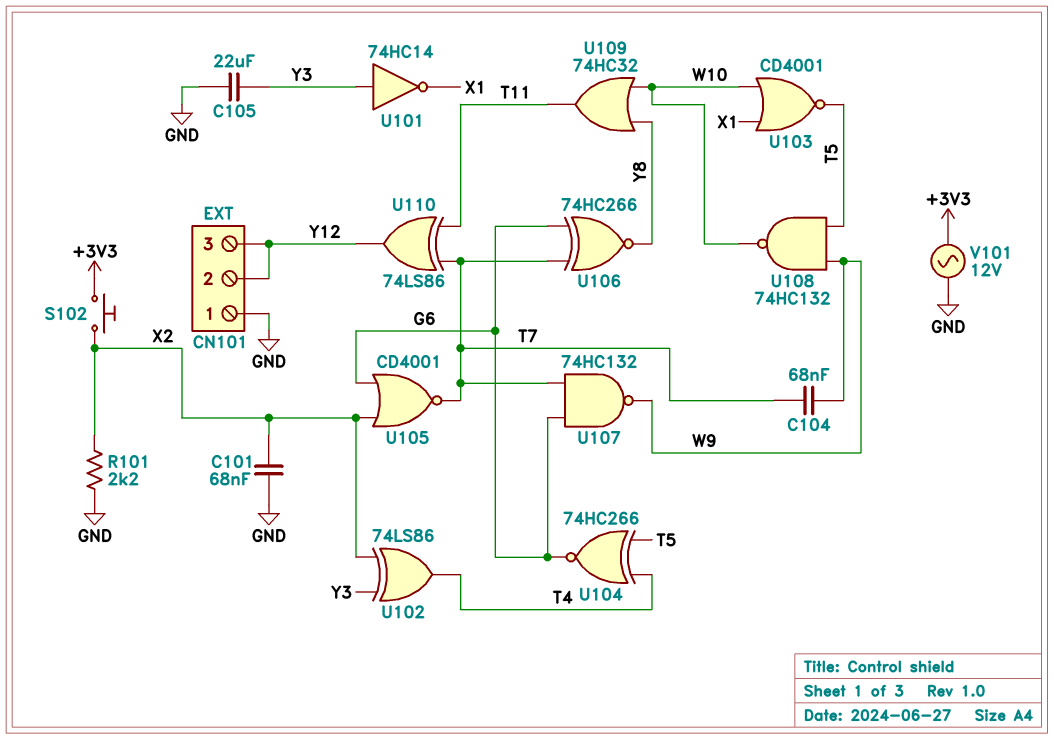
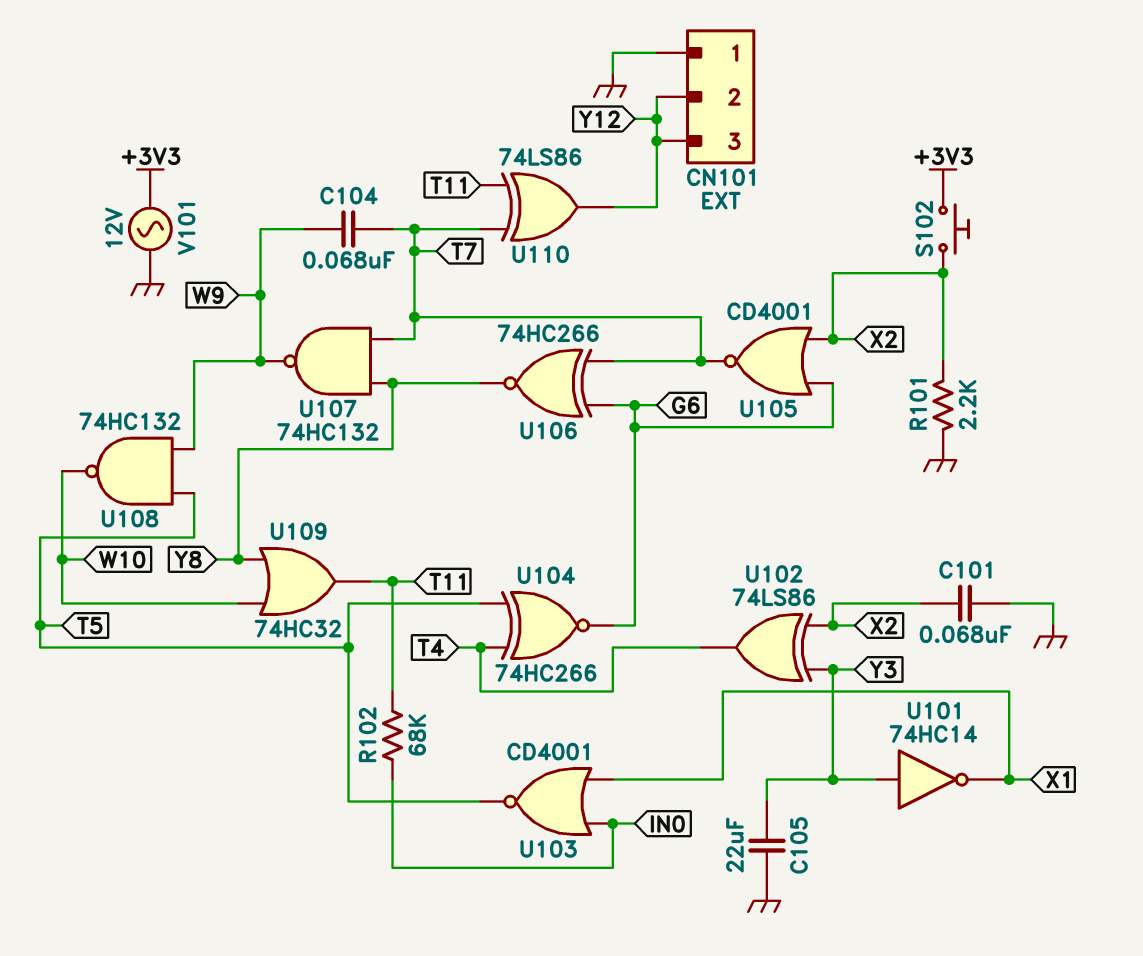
R102: none -> 68k (IN0, T11)
U103: NOR CD4001 (in W10, in X1, out T5) -> NOR CD4001 (in IN0, in X1, out T5)
U107: NAND 74HC132 (in G6, in T7, out W9) -> NAND 74HC132 (in T7, in Y8, out W9)

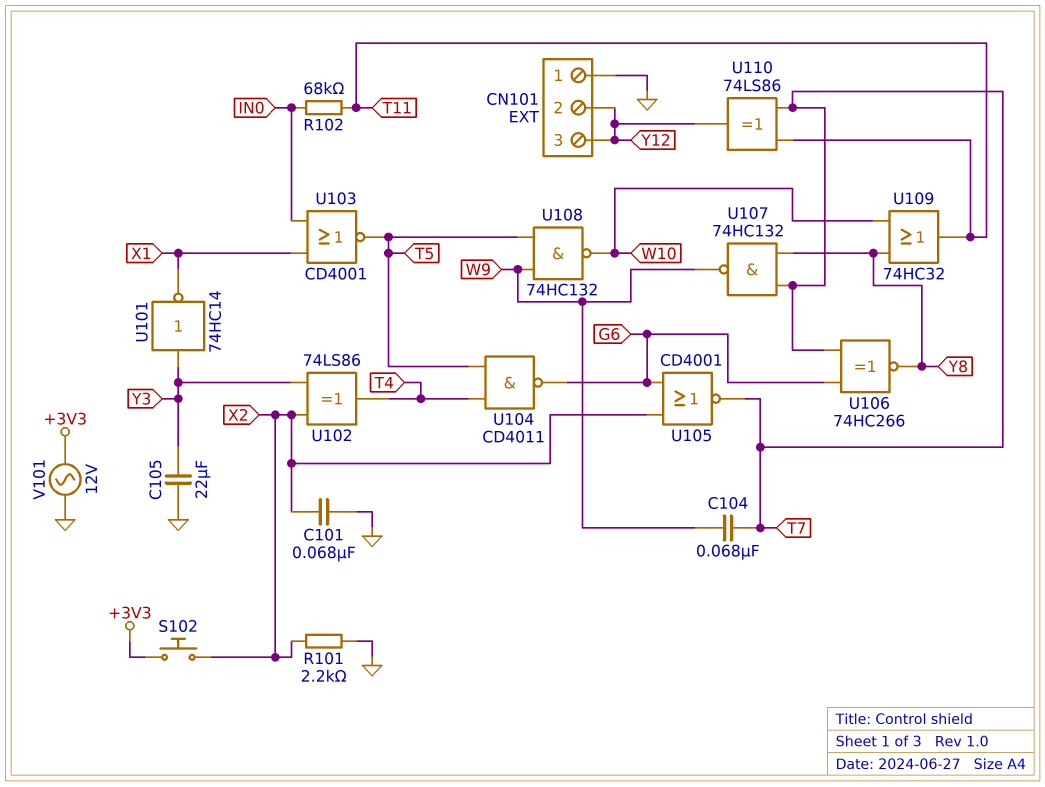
U104: XNOR 74HC266 (in T4, in T5, out G6) -> NAND CD4011 (in T4, in T5, out G6)

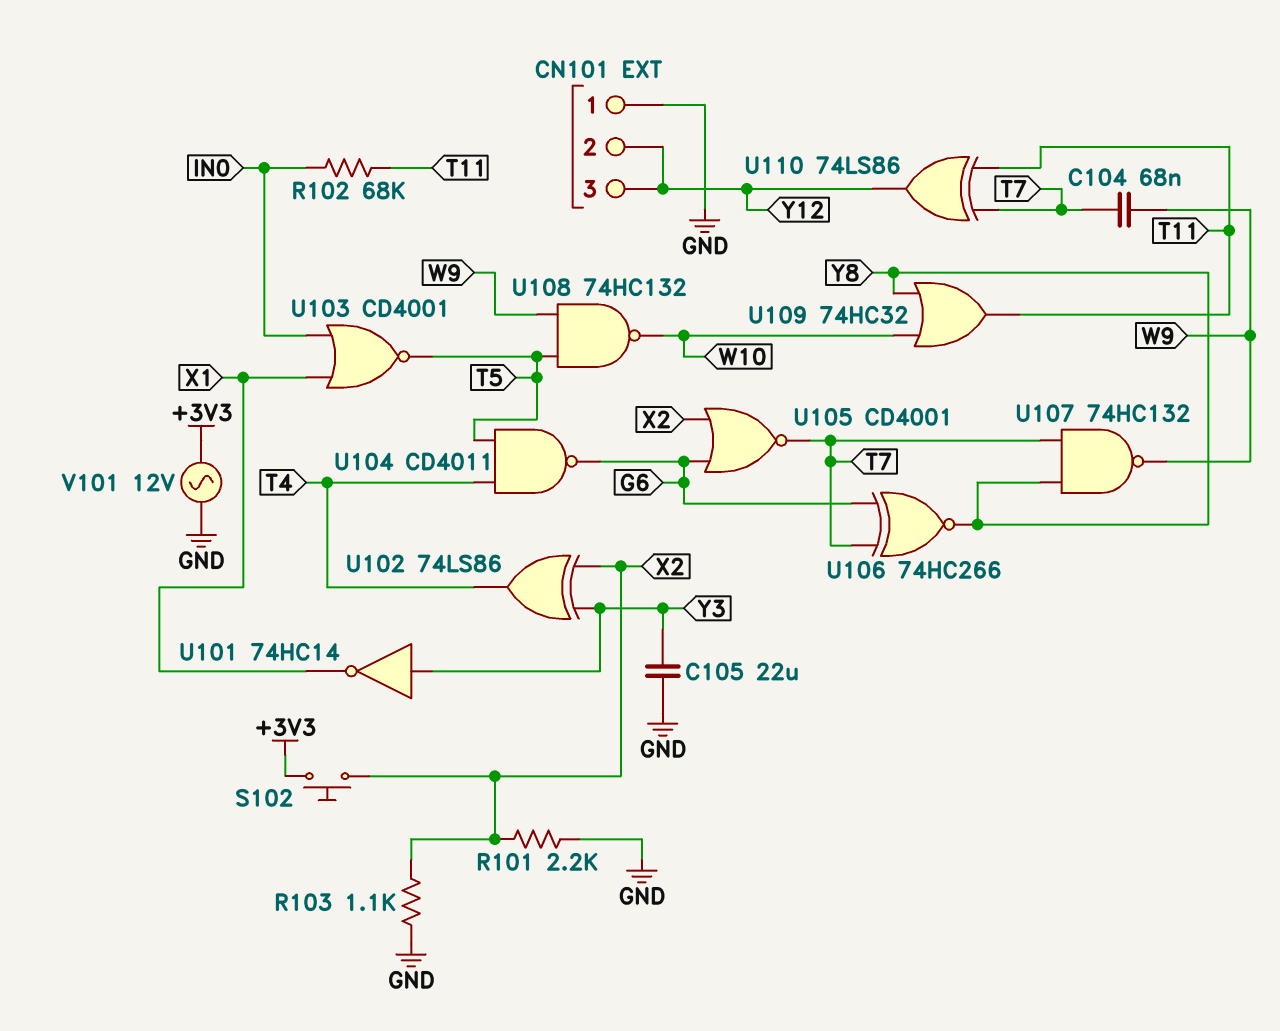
C101: 68nF (GND, X2) -> none
R103: none -> 1.1k (GND, X2)

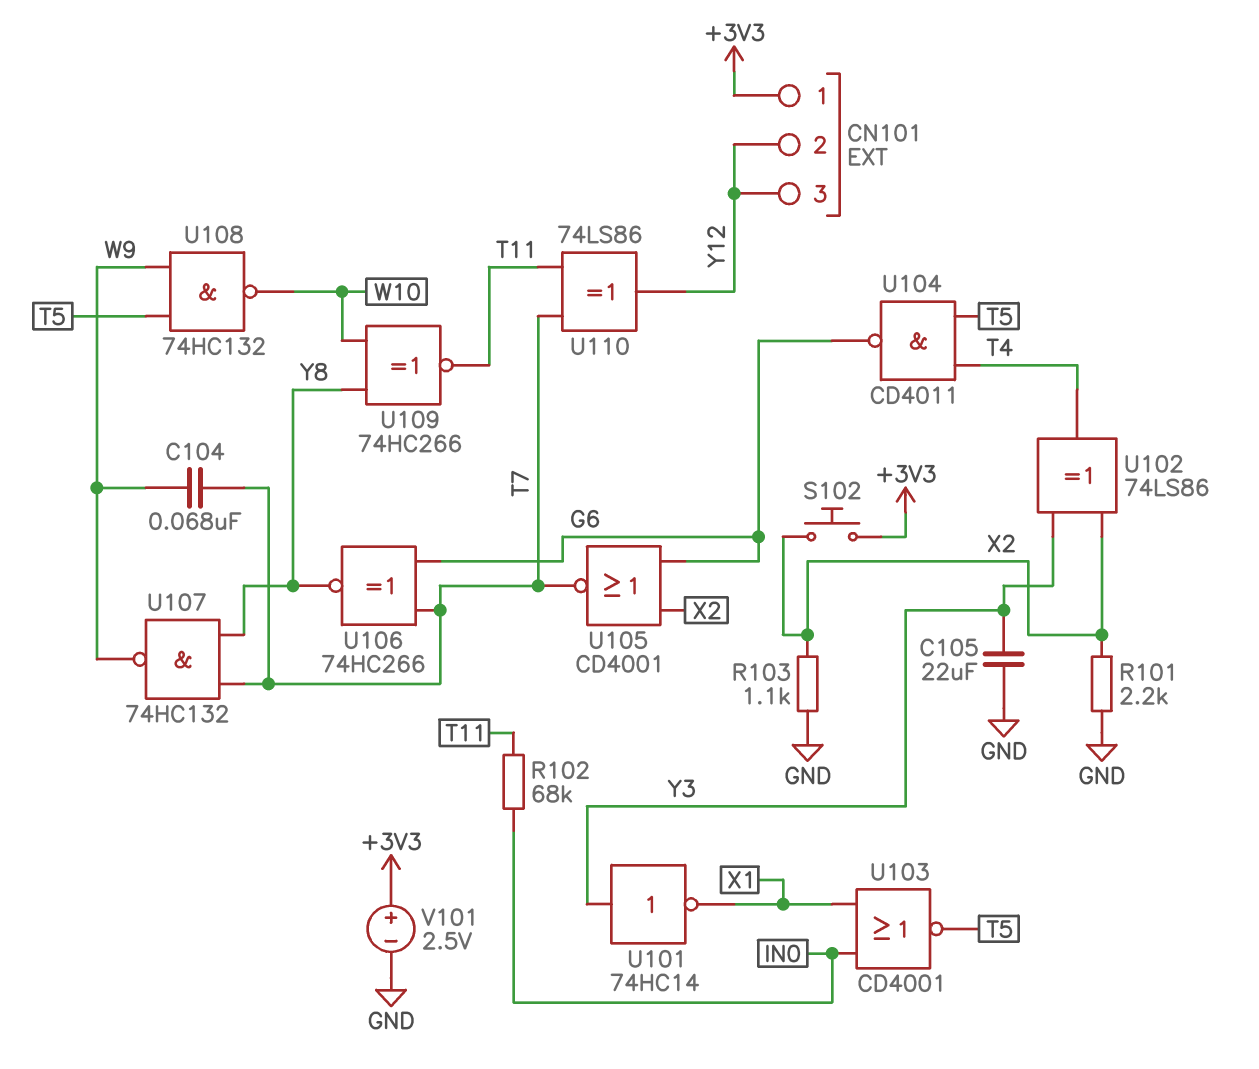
CN101 pin 1: GND -> +3V3
U109: OR 74HC32 (in W10, in Y8, out T11) -> XNOR 74HC266 (in W10, in Y8, out T11)
V101: AC 12V (+3V3, GND) -> 2.5V (plus +3V3, minus GND)

